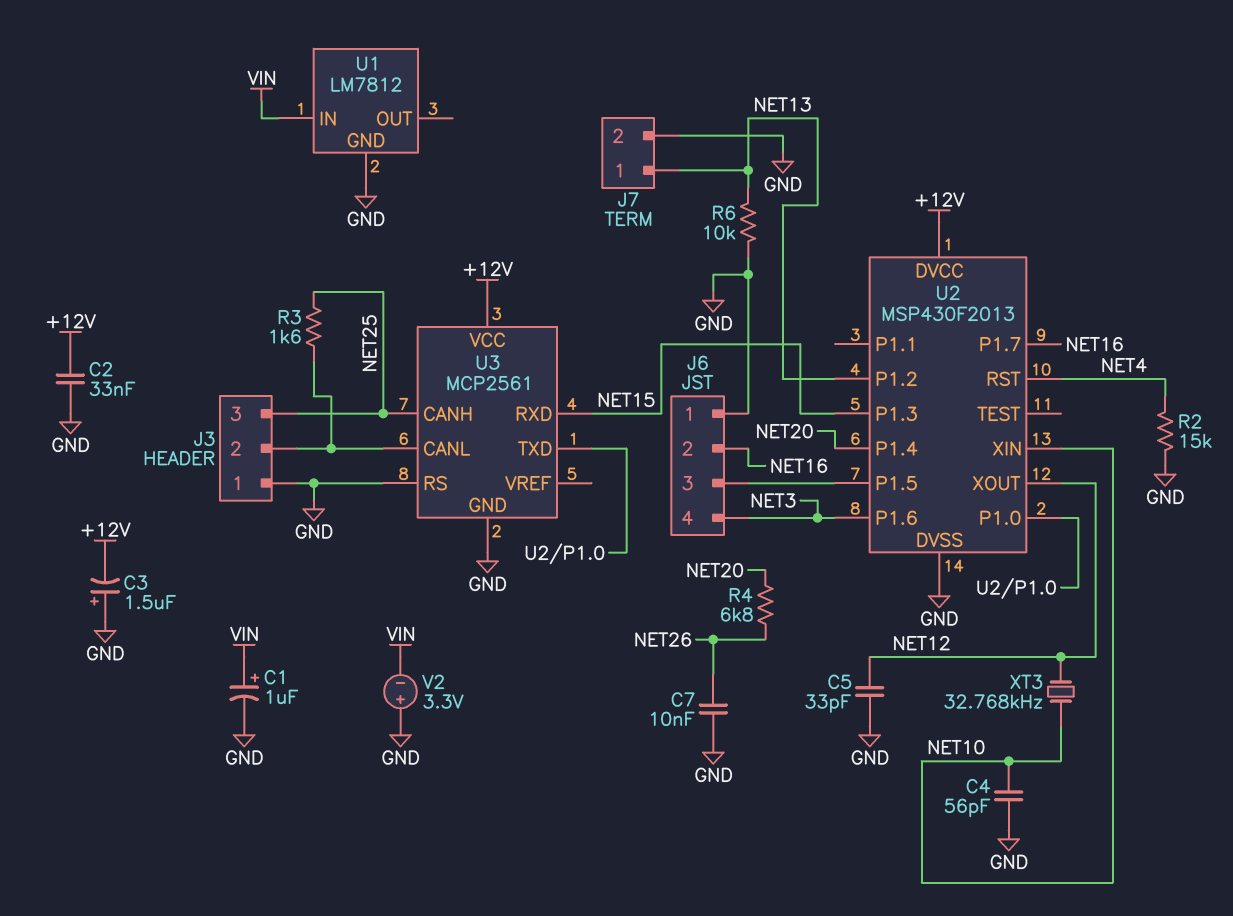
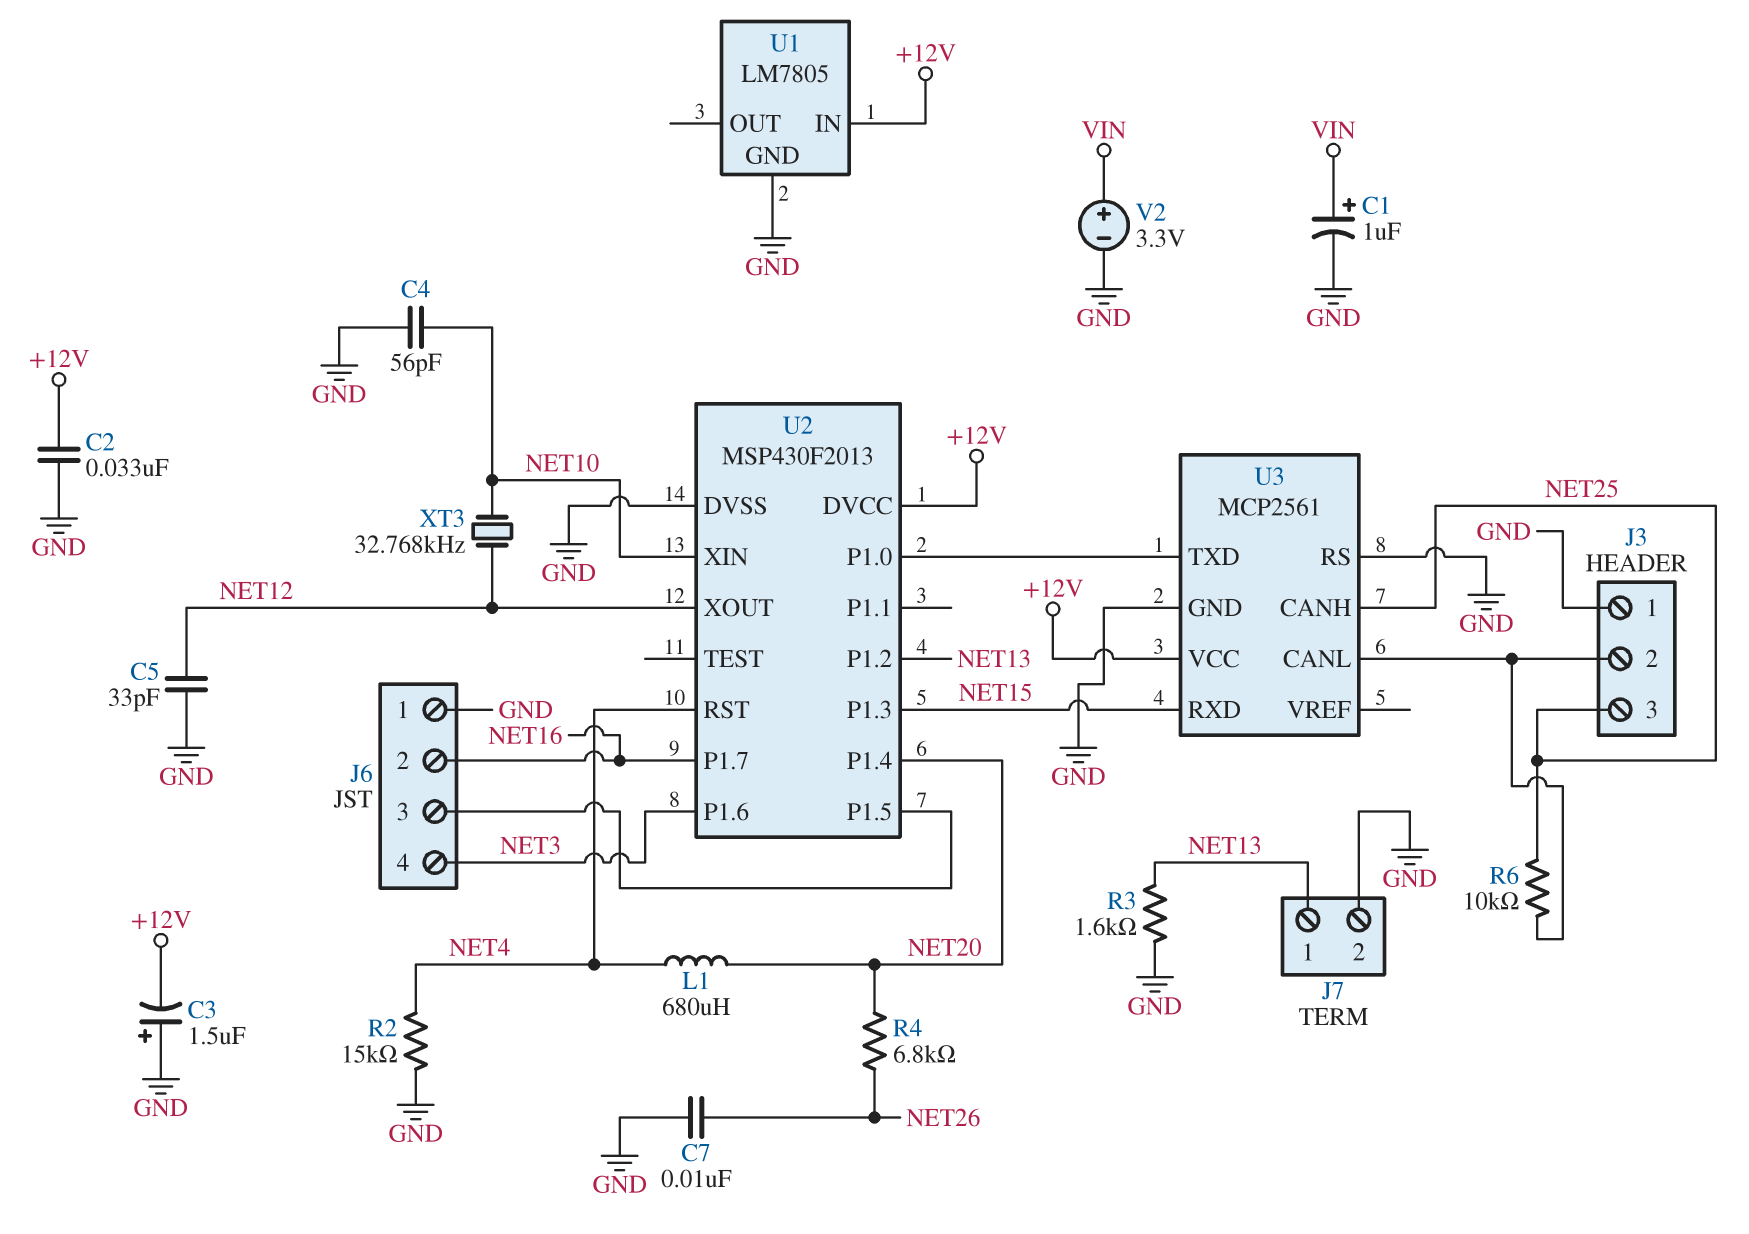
L1: none -> 680uH (NET4, NET20)
R3: 1.6k (J3/2, NET25) -> 1.6k (GND, NET13)
R6: 10k (GND, NET13) -> 10k (J3/2, NET25)
U1: LM7812 -> LM7805
U1 pin IN: VIN -> +12V
V2: 3.3V (plus GND, minus VIN) -> 3.3V (plus VIN, minus GND)

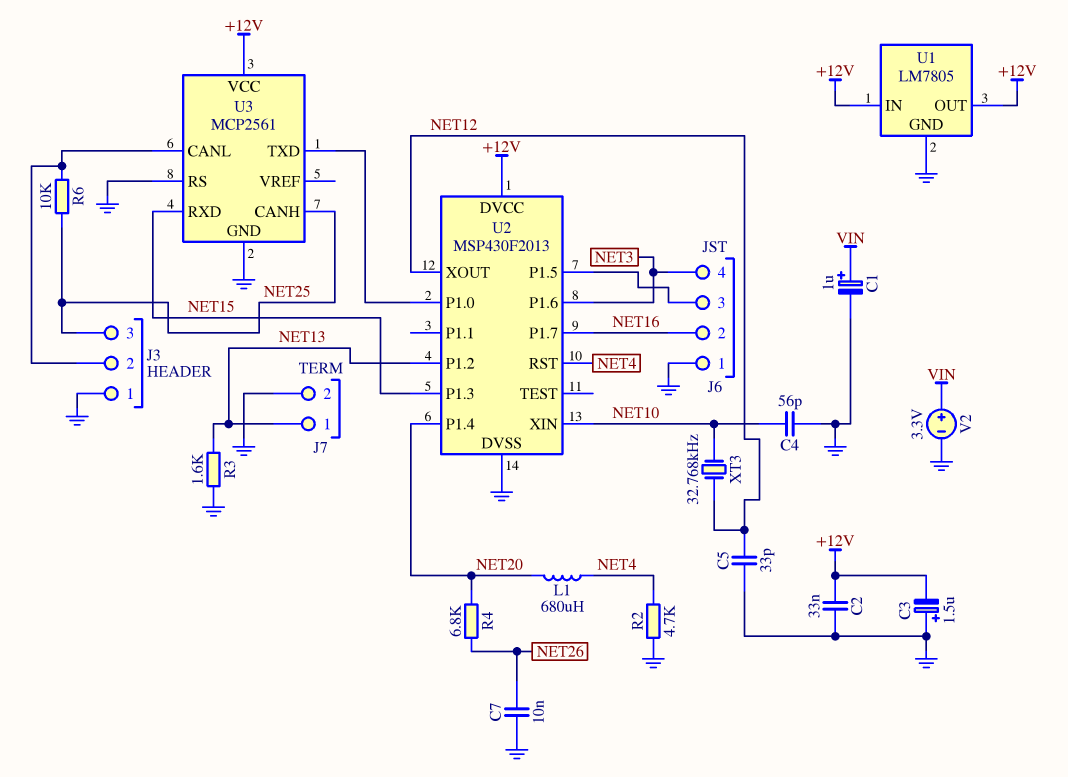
R2: 15k (GND, NET4) -> 4.7k (GND, NET4)
U1 pin OUT: none -> +12V

